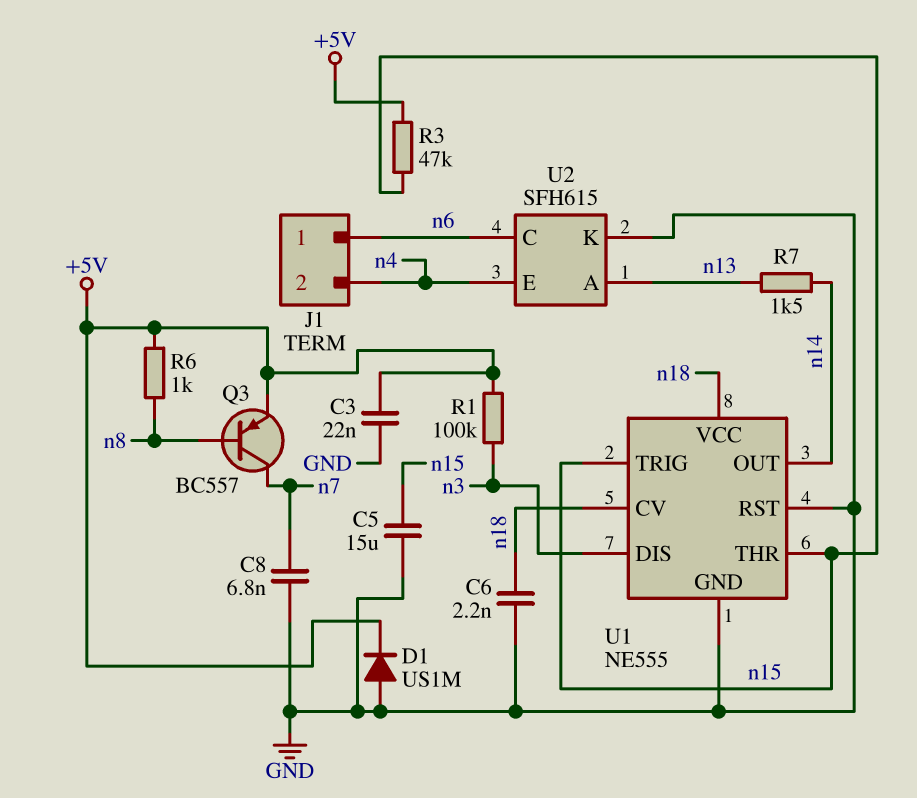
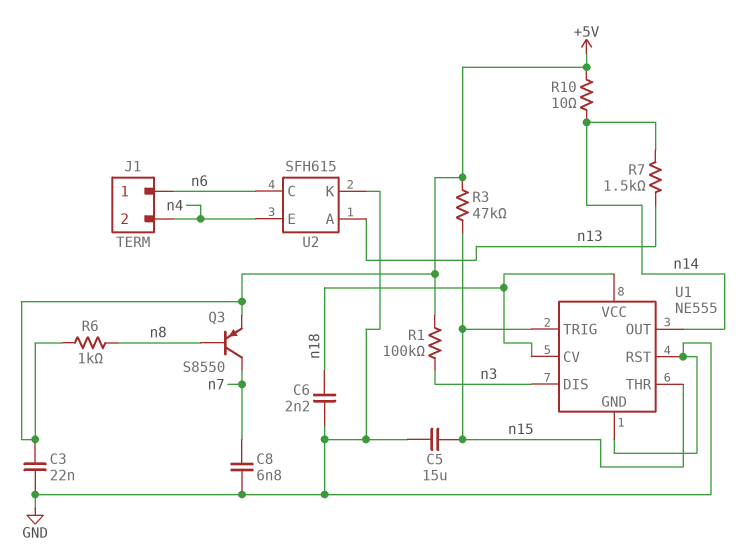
D1: diode US1M (A GND, K +5V) -> none
Q3: PNP BC557 (B n8, C n7, E +5V) -> PNP S8550 (B n8, C n7, E +5V)
R10: none -> 10 (+5V, n14)

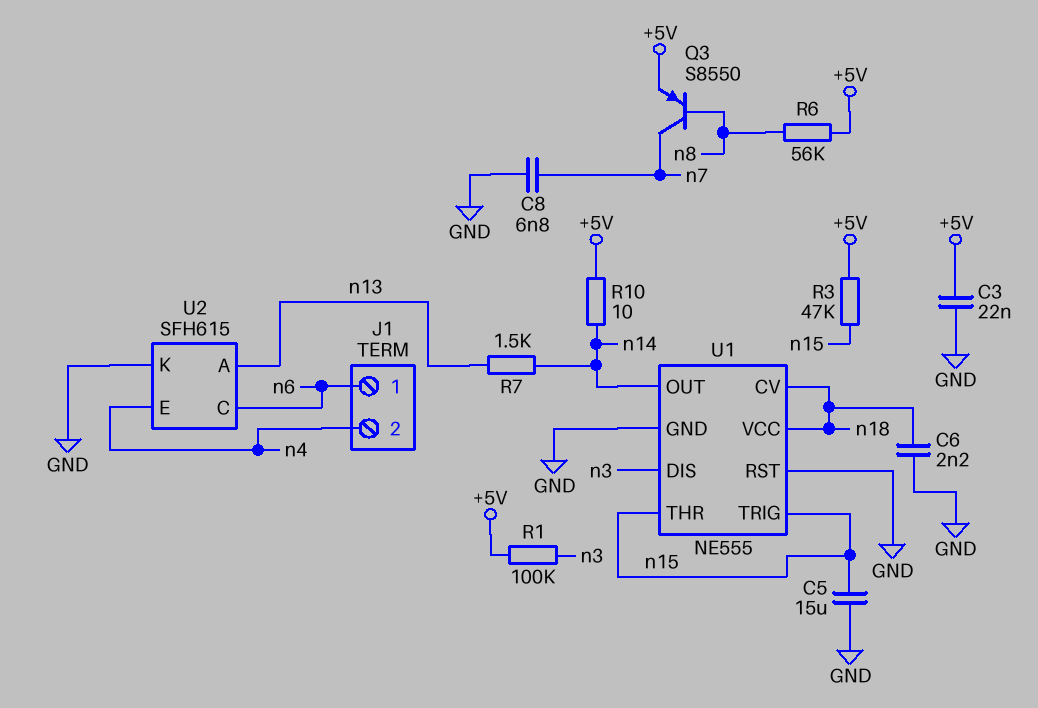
R6: 1k (+5V, n8) -> 56k (+5V, n8)

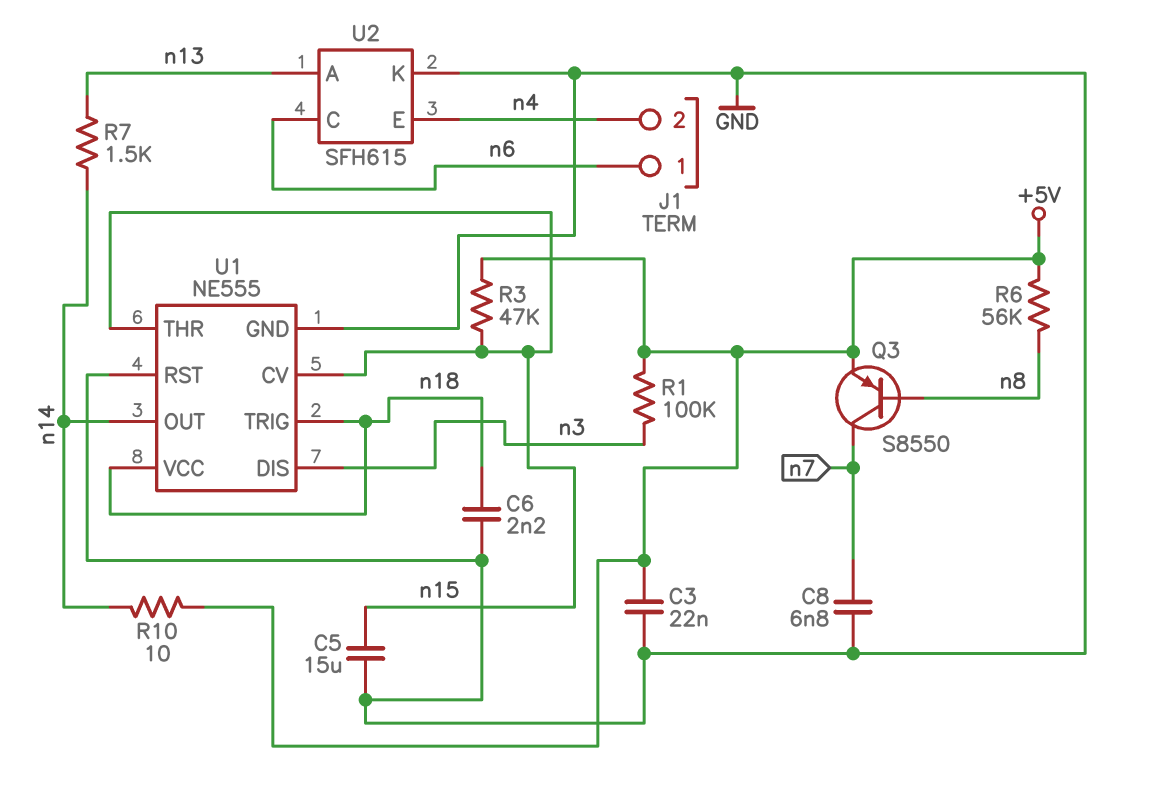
U1 pin CV: n18 -> n15
U1 pin TRIG: n15 -> n18

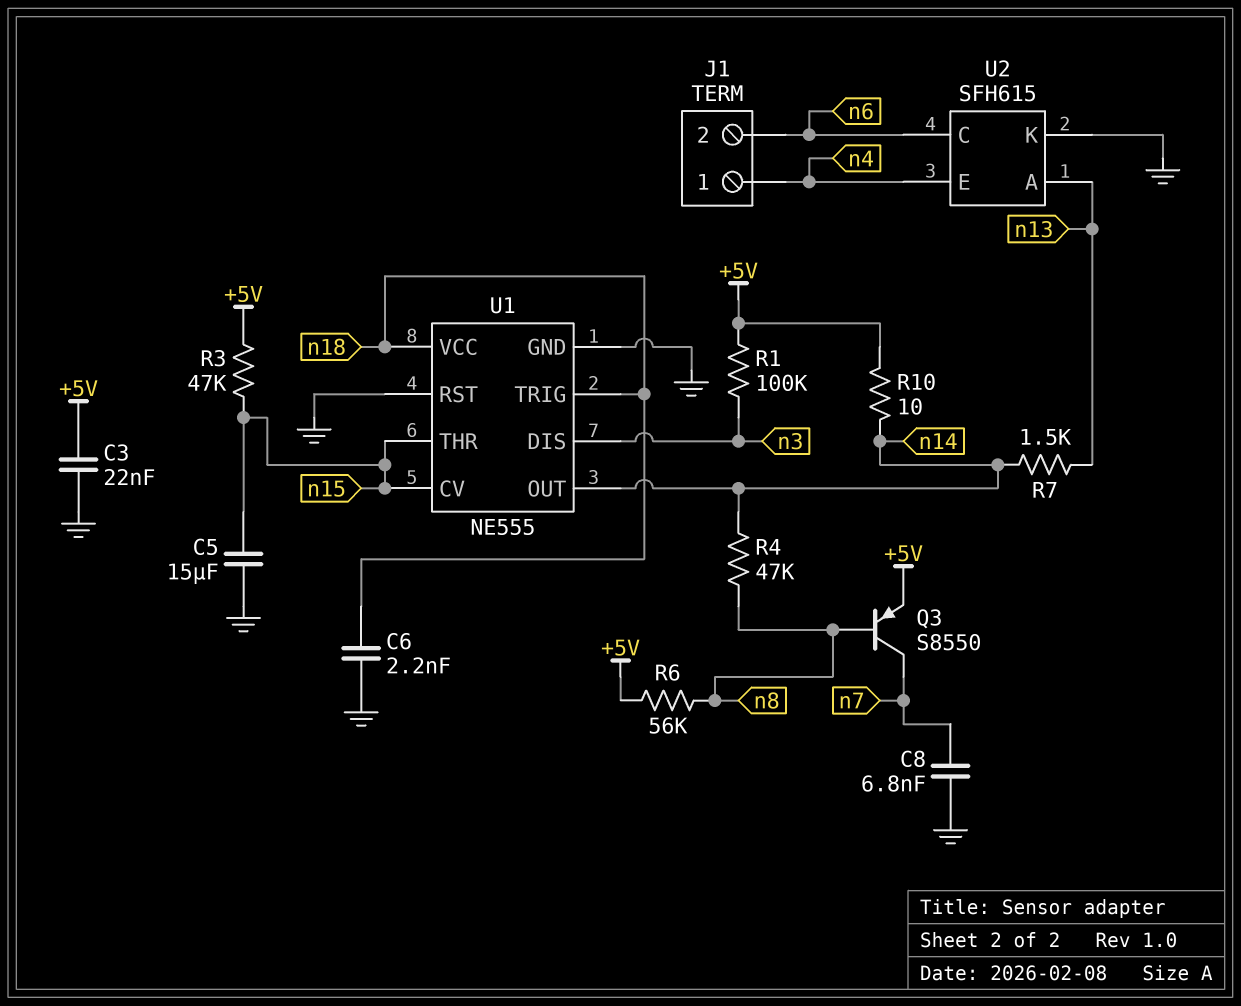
J1 pin 1: n6 -> n4
J1 pin 2: n4 -> n6
R4: none -> 47k (n8, n14)

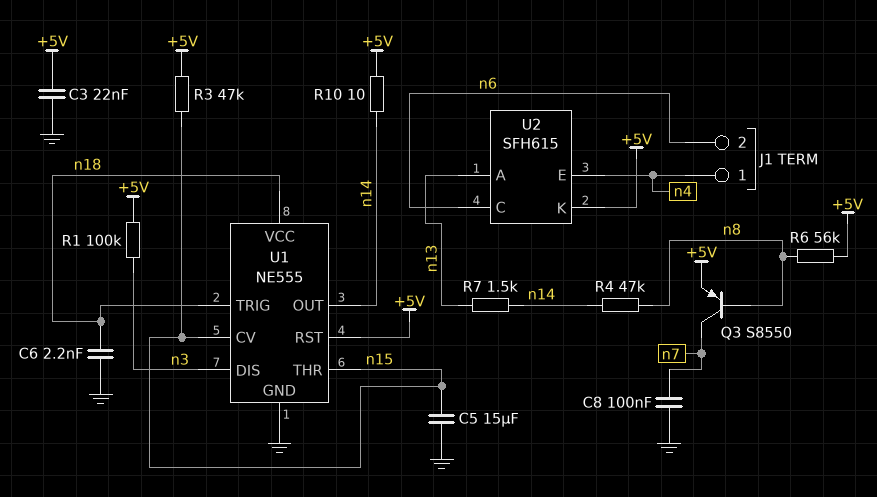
C8: 6.8nF (GND, n7) -> 100nF (GND, n7)
U1 pin RST: GND -> +5V
U2 pin K: GND -> +5V

